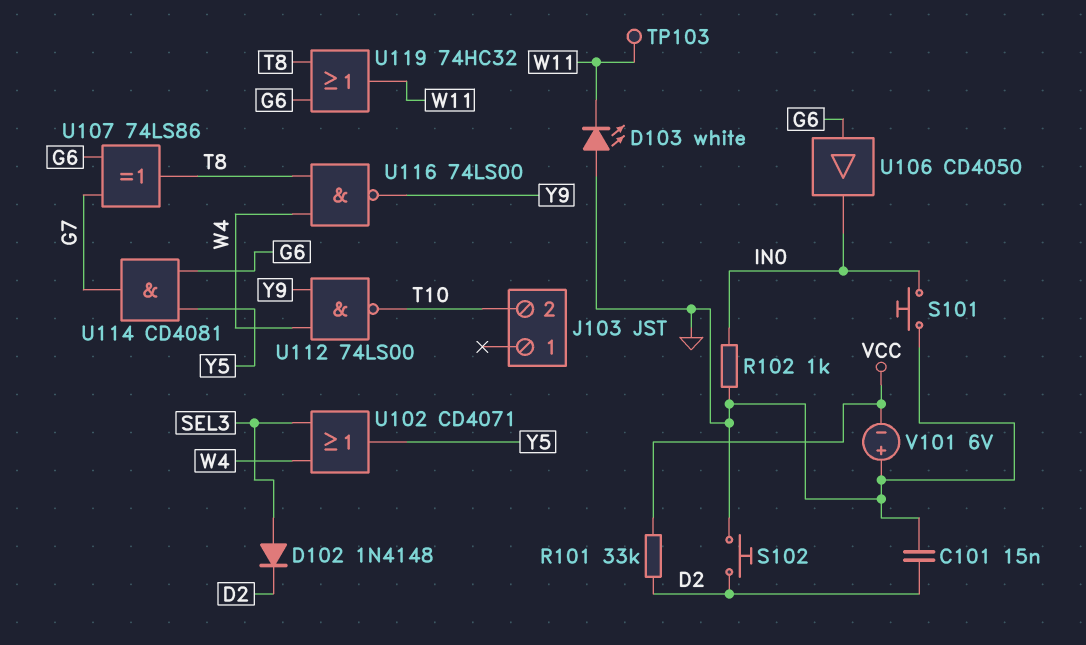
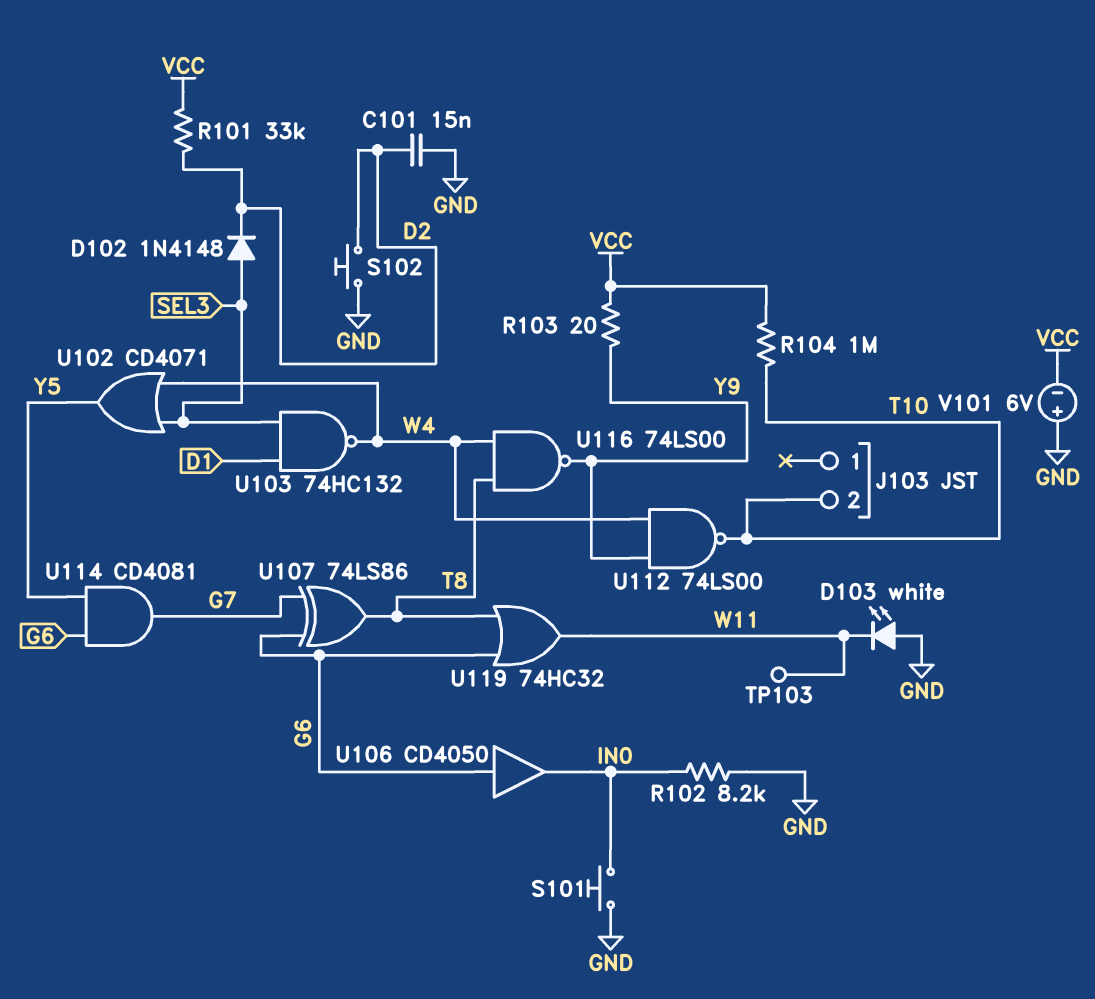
R102: 1k (GND, IN0) -> 8.2k (GND, IN0)
R103: none -> 20 (VCC, Y9)
R104: none -> 1M (T10, VCC)
U103: none -> NAND 74HC132 (in D1, in SEL3, out W4)

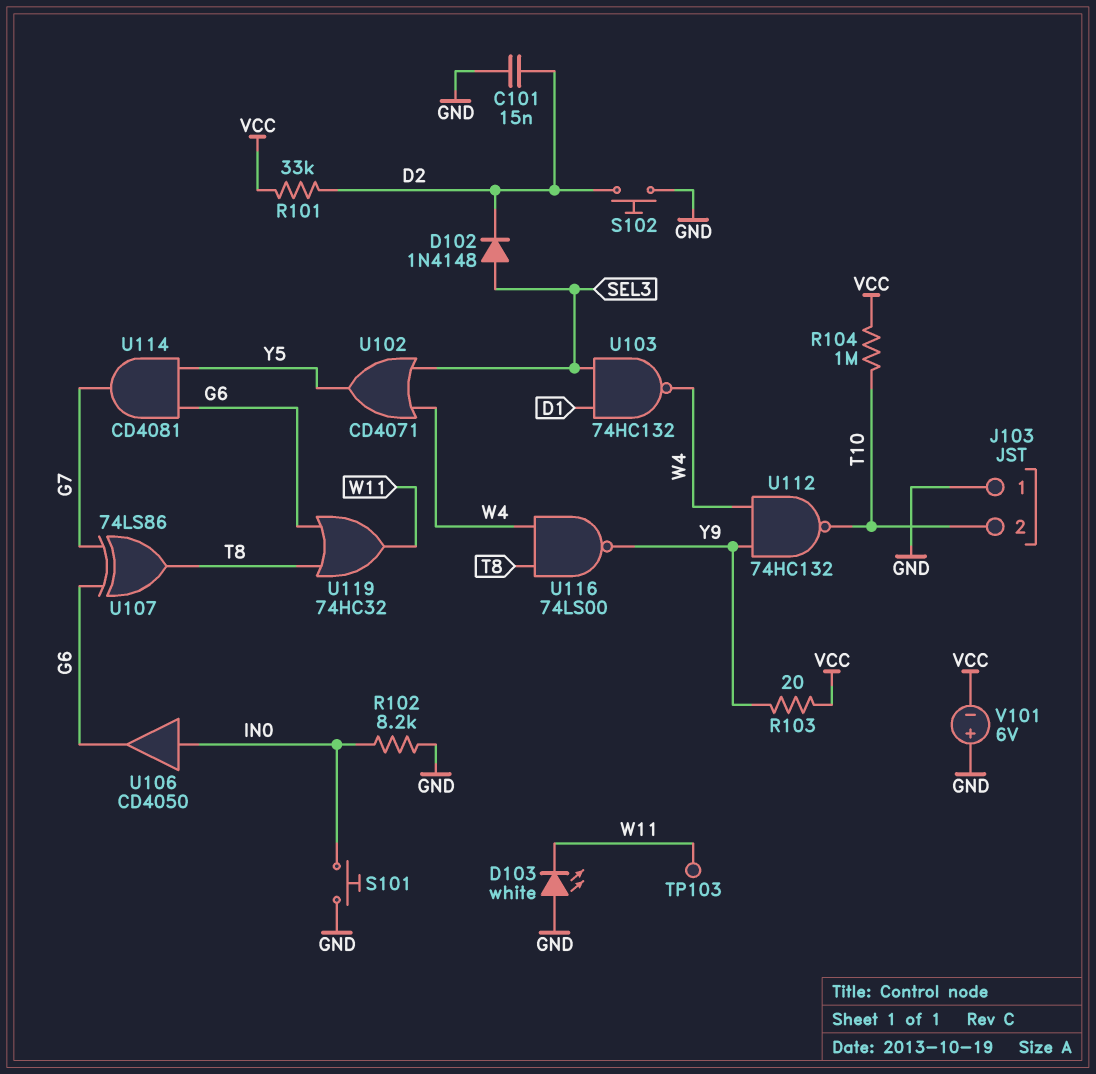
J103 pin 1: none -> GND
U106: buffer CD4050 (in G6, out IN0) -> buffer CD4050 (in IN0, out G6)
U112: NAND 74LS00 (in W4, in Y9, out T10) -> NAND 74HC132 (in W4, in Y9, out T10)

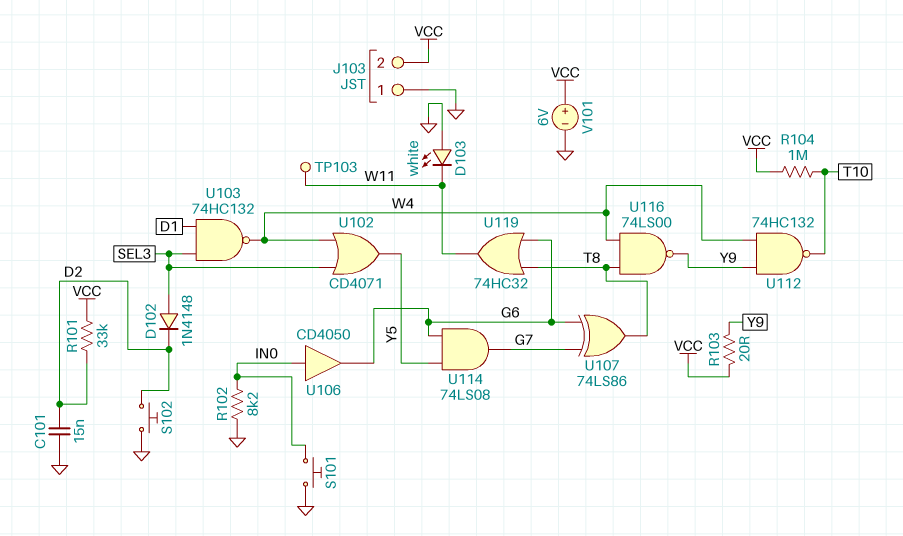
J103 pin 2: T10 -> VCC
U114: AND CD4081 (in G6, in Y5, out G7) -> AND 74LS08 (in G6, in Y5, out G7)
V101: 6V (plus GND, minus VCC) -> 6V (plus VCC, minus GND)

